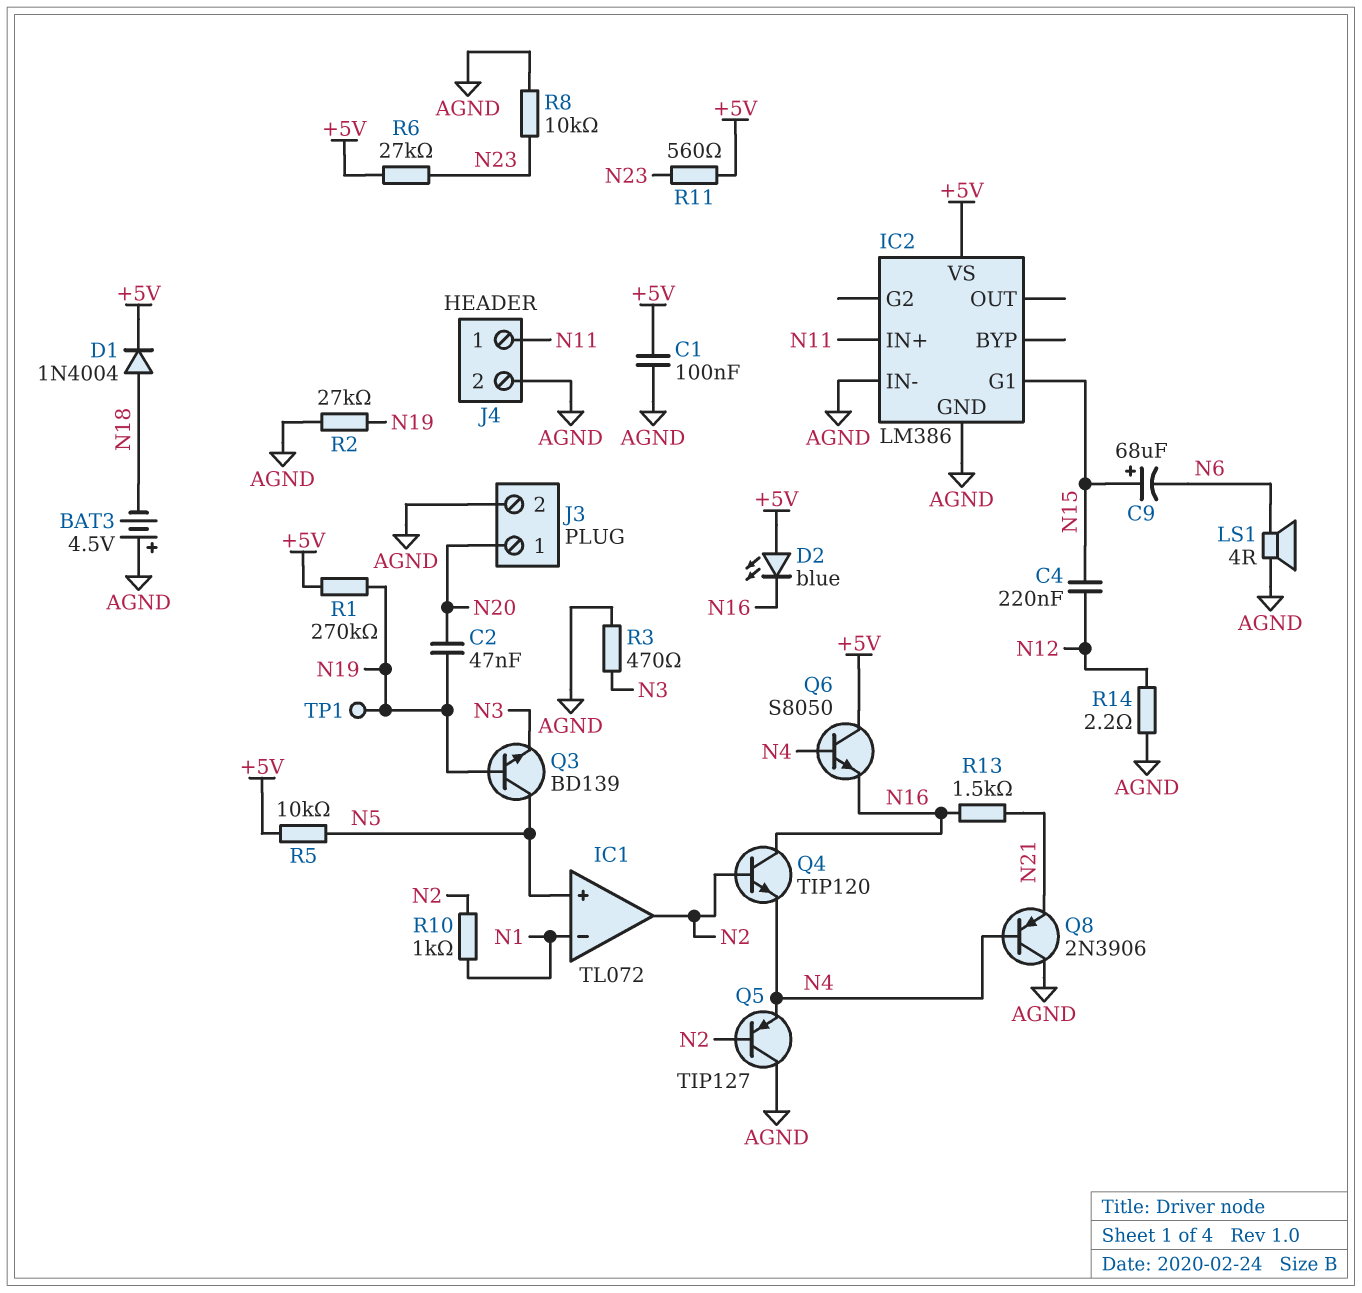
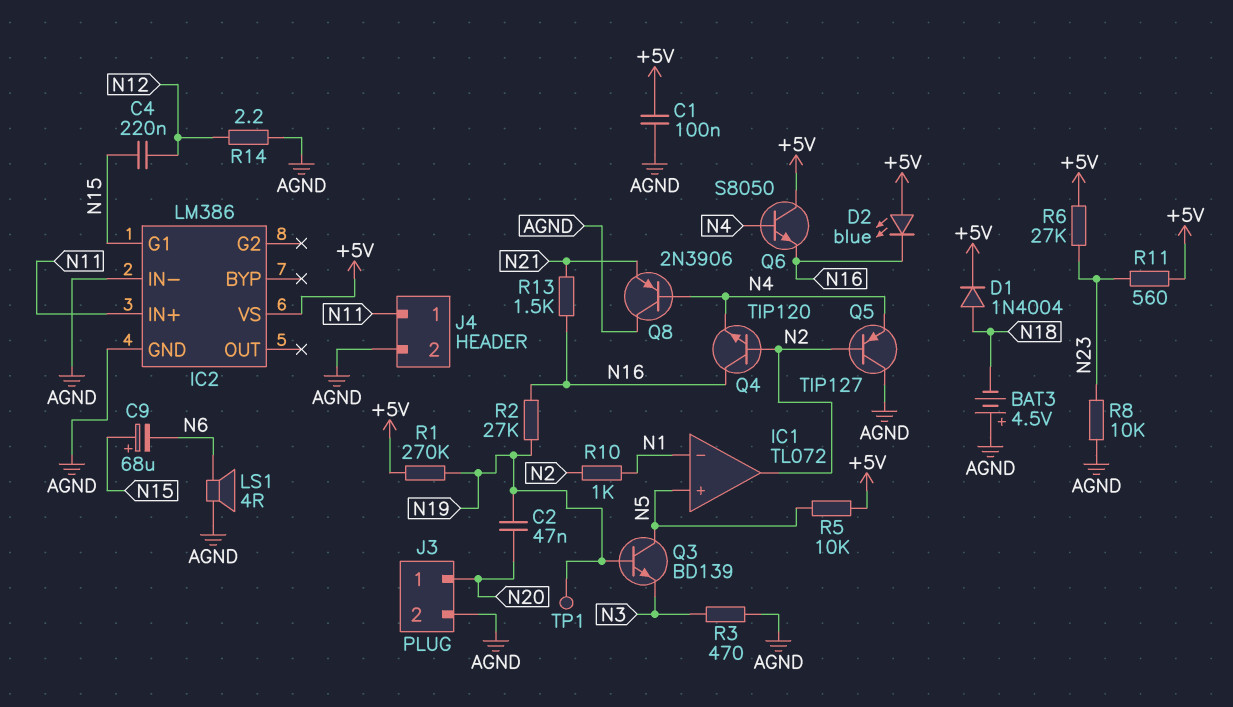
R2: 27k (AGND, N19) -> 27k (N16, N19)

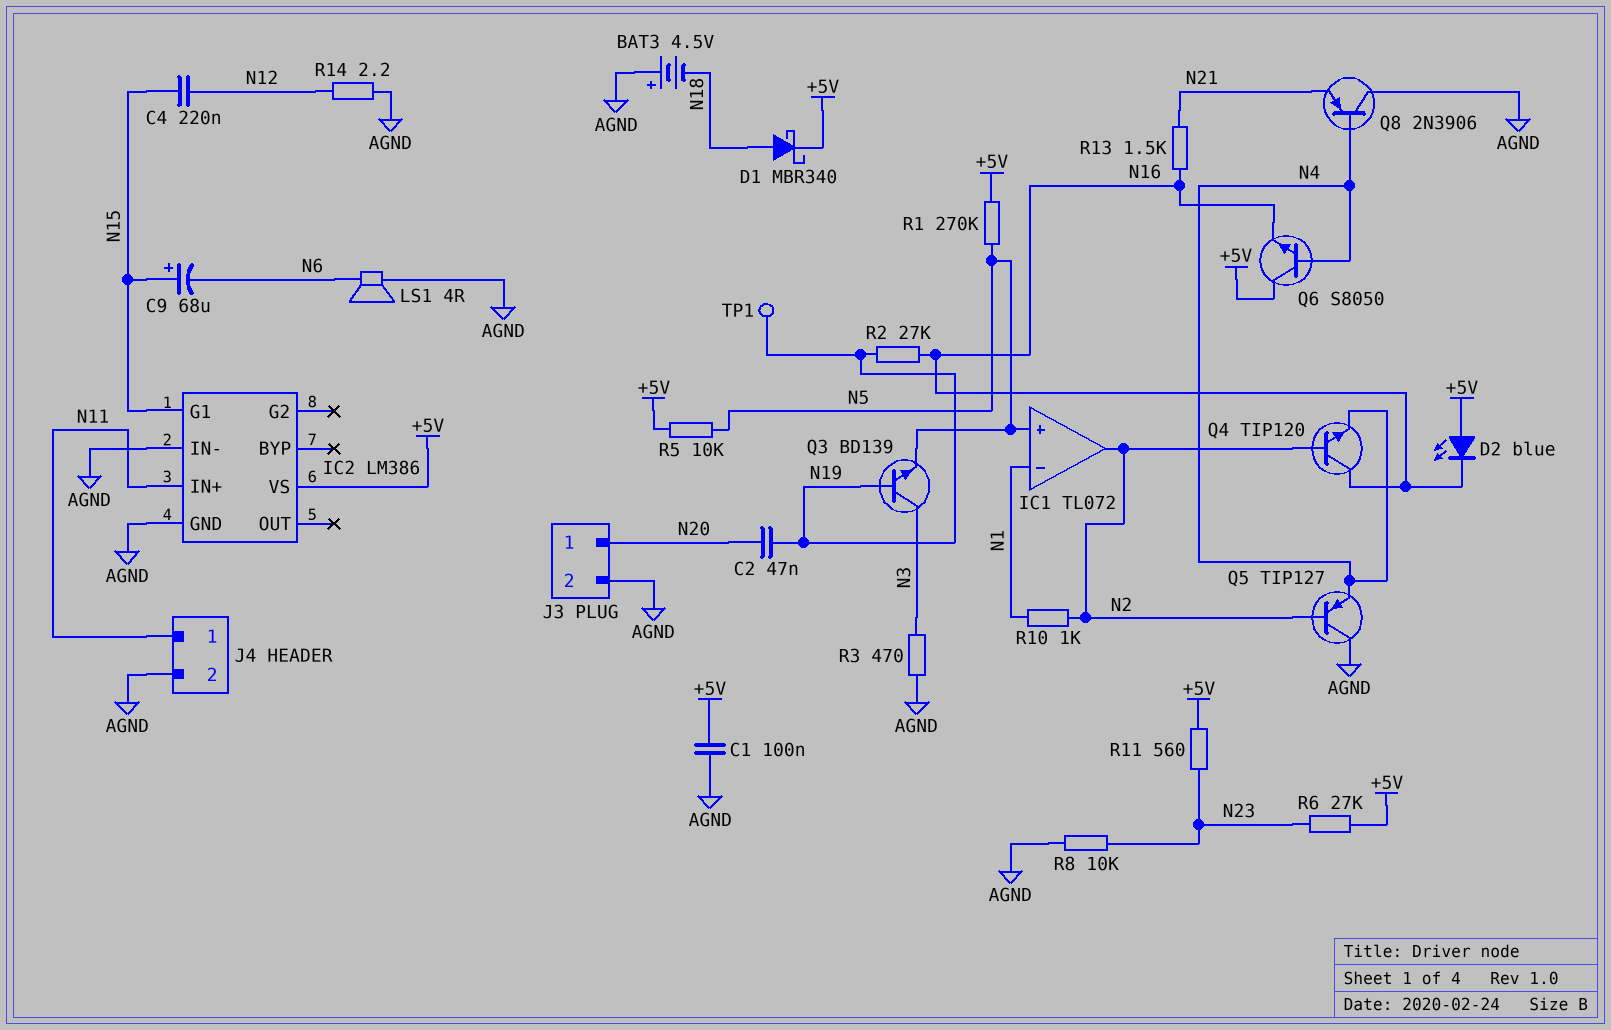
D1: diode 1N4004 (A N18, K +5V) -> schottky MBR340 (A N18, K +5V)
Q3: NPN BD139 (B N19, C N5, E N3) -> NPN BD139 (B N19, C N3, E N5)
R1: 270k (+5V, N19) -> 270k (+5V, N5)

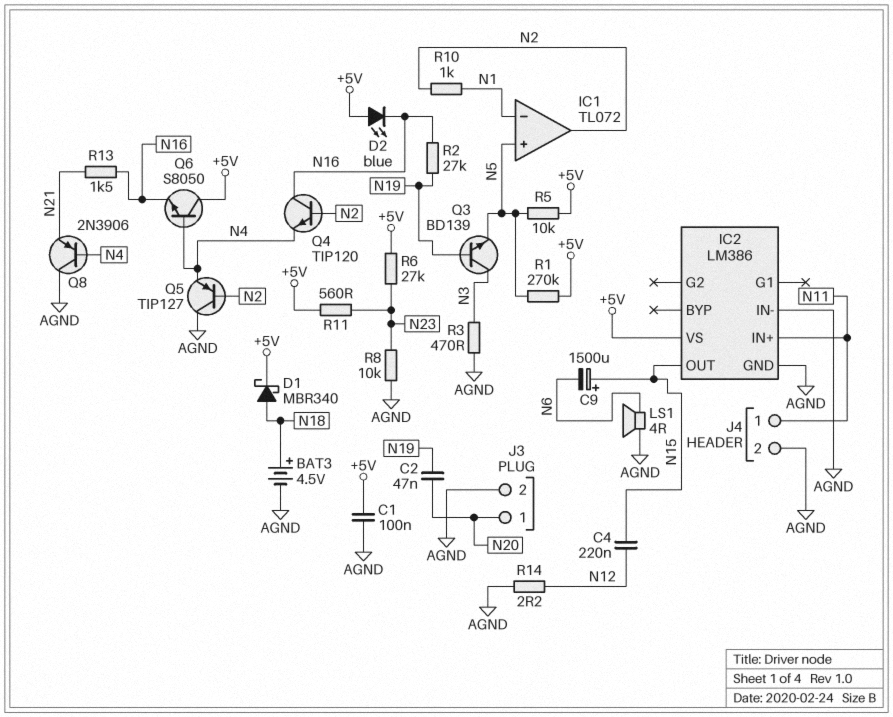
BAT3: 4.5V (plus AGND, minus N18) -> 4.5V (plus N18, minus AGND)
C9: 68uF (plus N15, minus N6) -> 1500uF (plus N15, minus N6)
IC2 pin G1: N15 -> none
IC2 pin OUT: none -> N15
TP1: test point (N19) -> none

